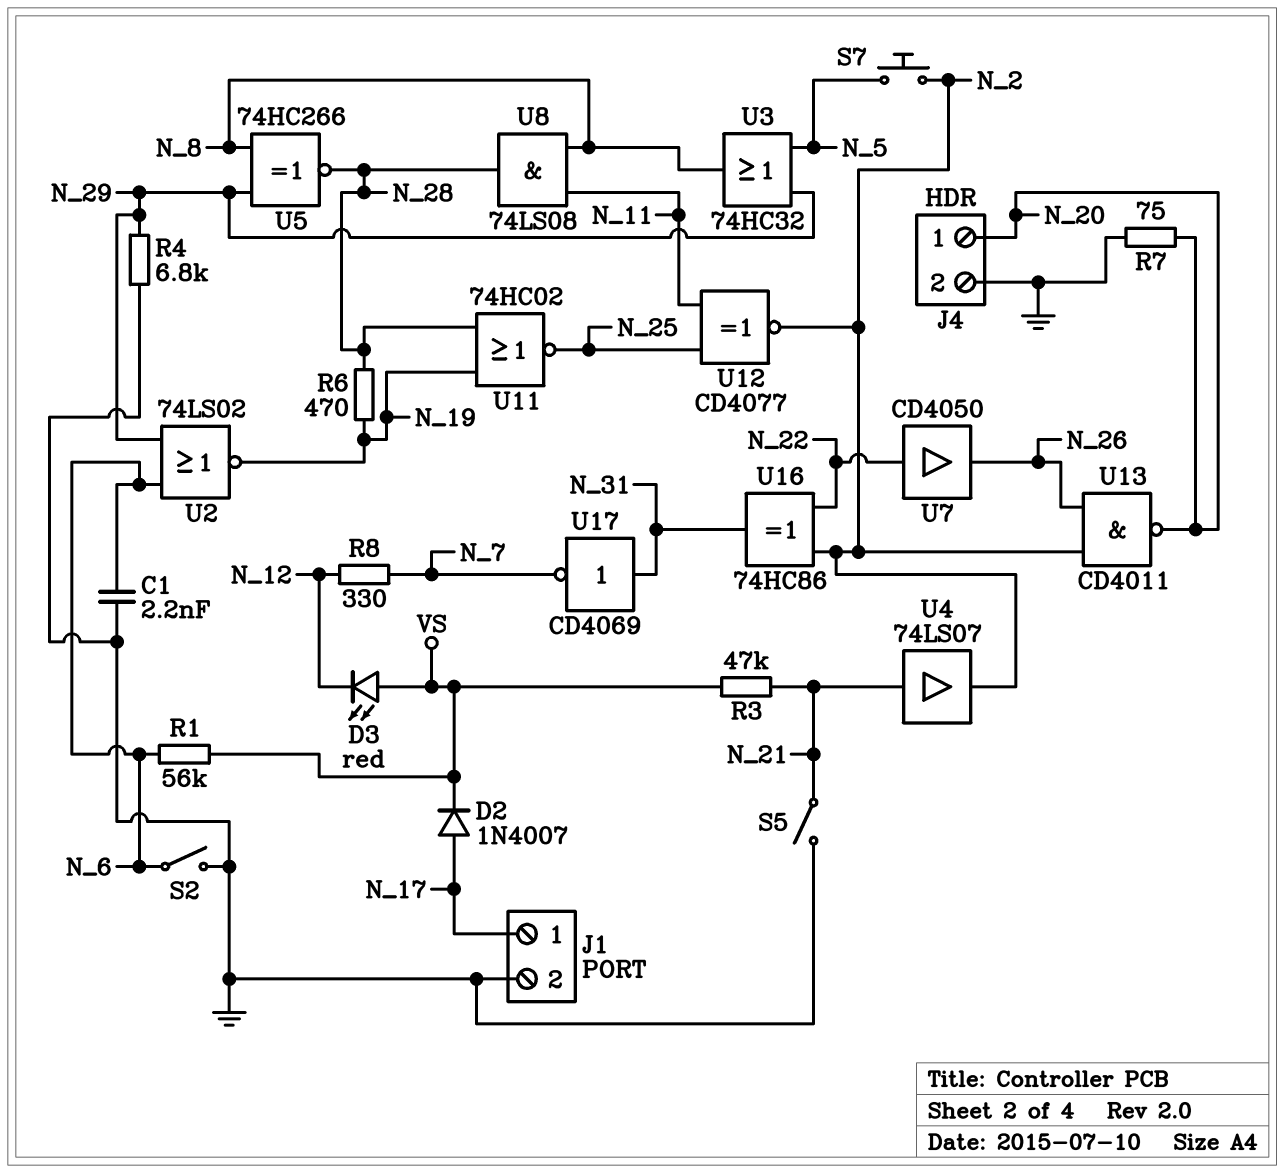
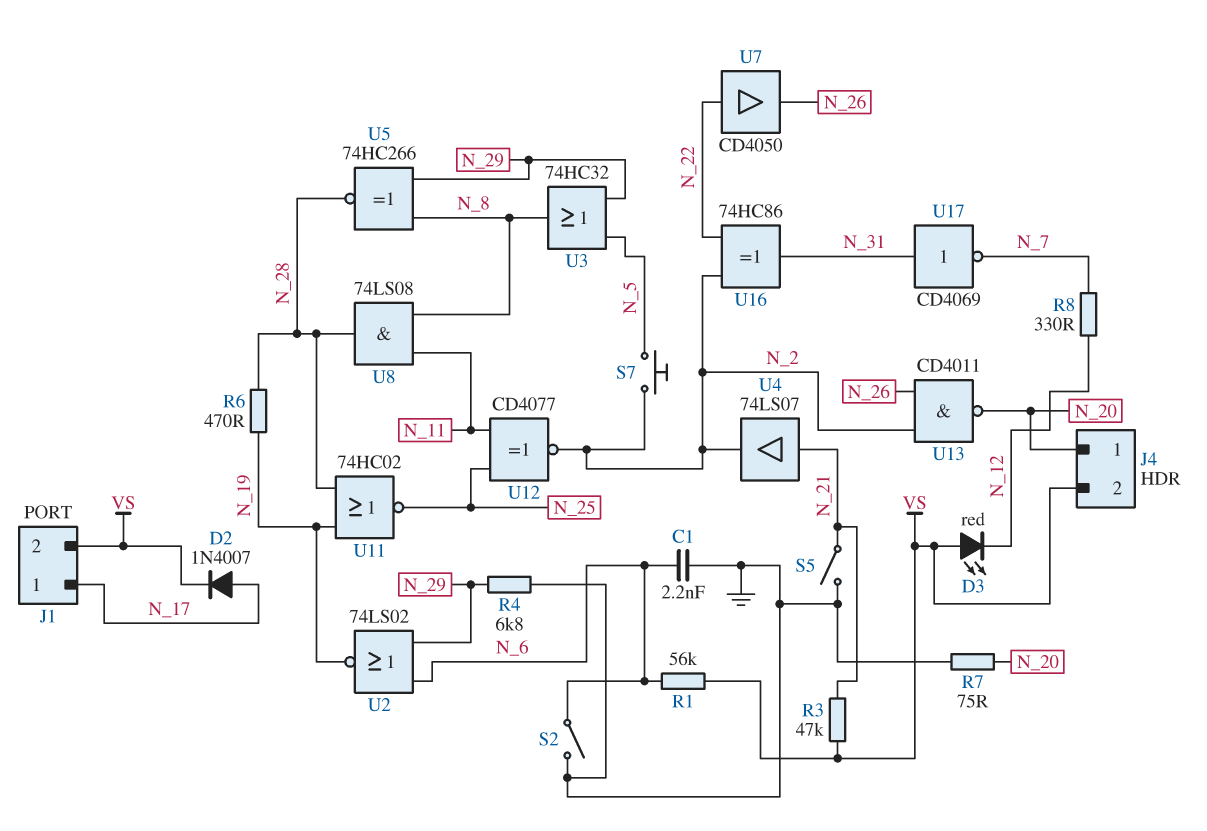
J1 pin 2: GND -> VS
J4 pin 2: GND -> VS

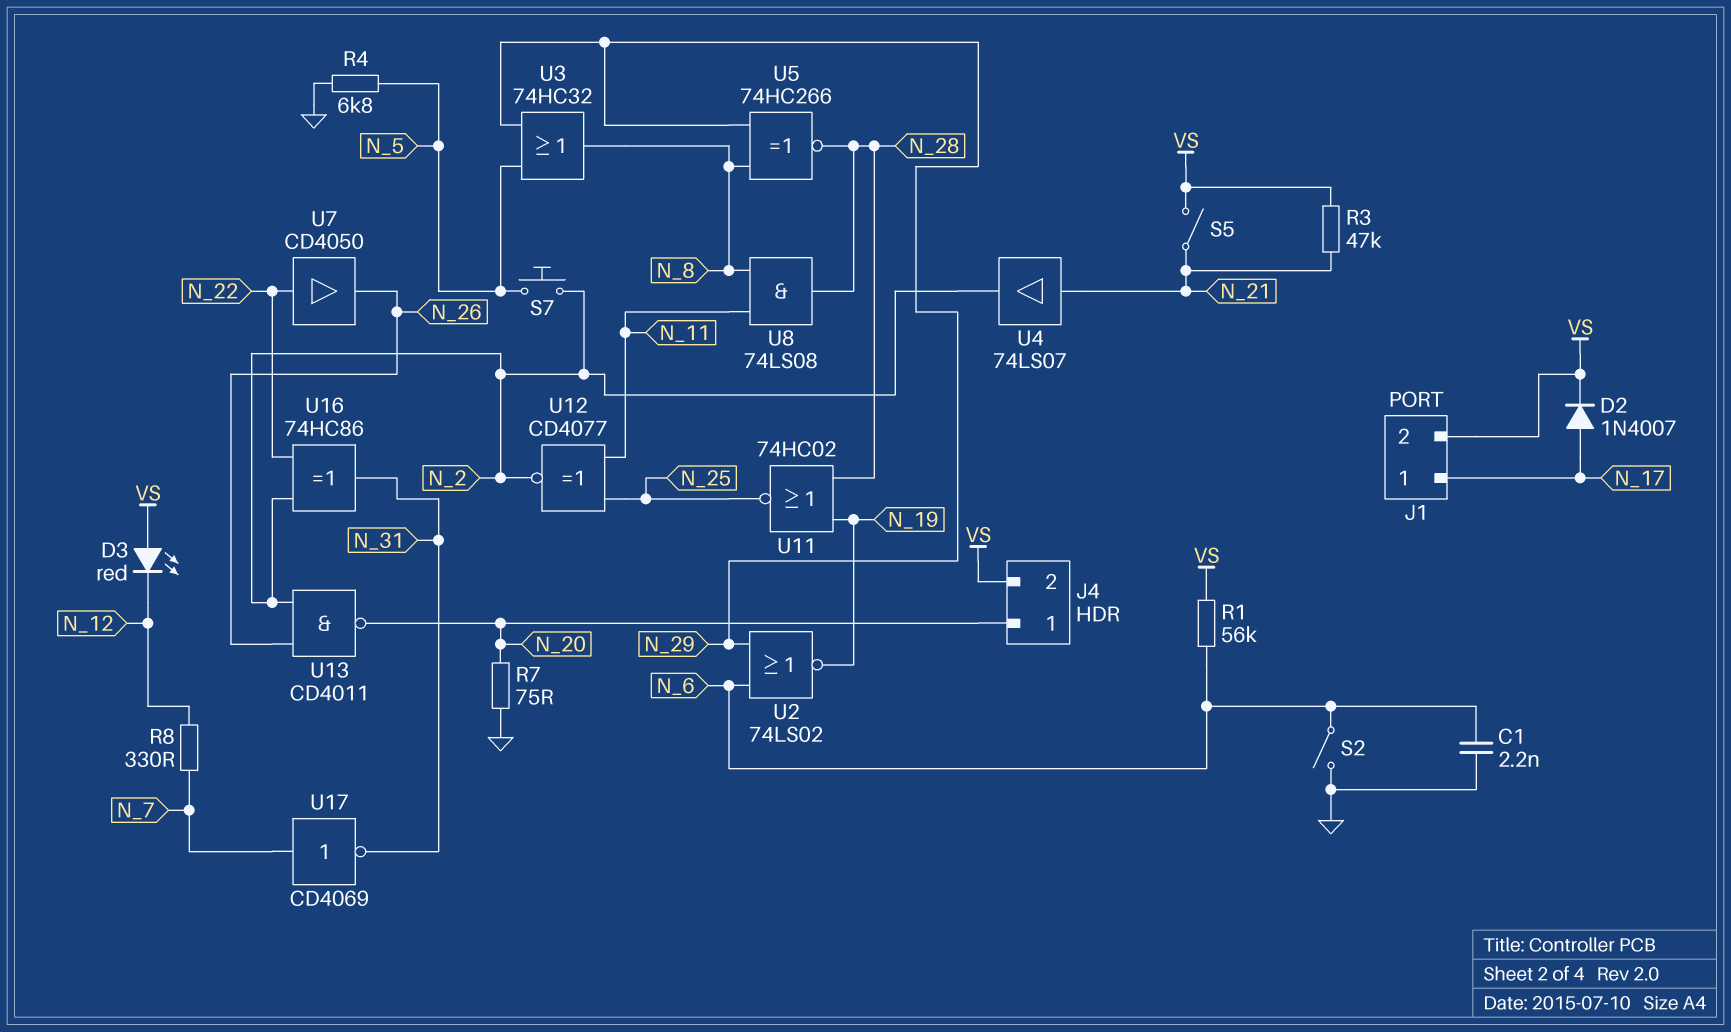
R4: 6.8k (GND, N_29) -> 6.8k (GND, N_5)
R6: 470 (N_19, N_28) -> none
S5: switch (GND, N_21) -> switch (N_21, VS)
U17: NOT CD4069 (in N_31, out N_7) -> NOT CD4069 (in N_7, out N_31)

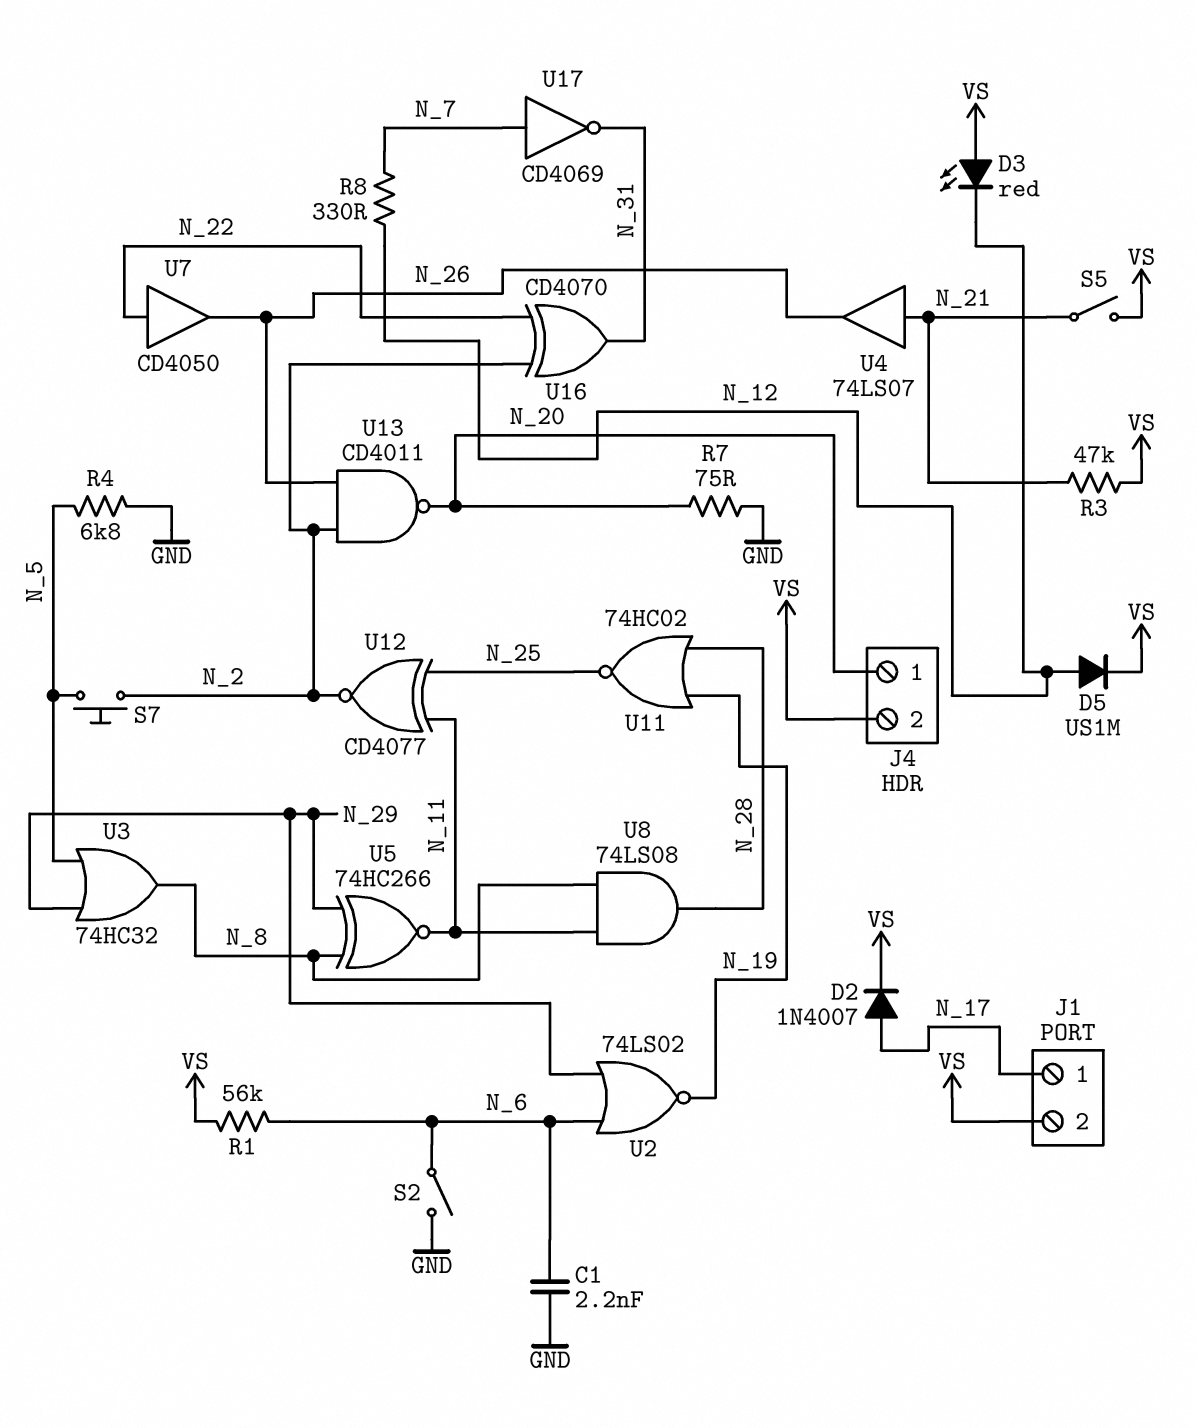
D5: none -> diode US1M (A N_12, K VS)
U4: buffer 74LS07 (in N_21, out N_2) -> buffer 74LS07 (in N_21, out N_26)
U5: XNOR 74HC266 (in N_8, in N_29, out N_28) -> XNOR 74HC266 (in N_8, in N_29, out N_11)
U16: XOR 74HC86 (in N_2, in N_22, out N_31) -> XOR CD4070 (in N_2, in N_22, out N_31)

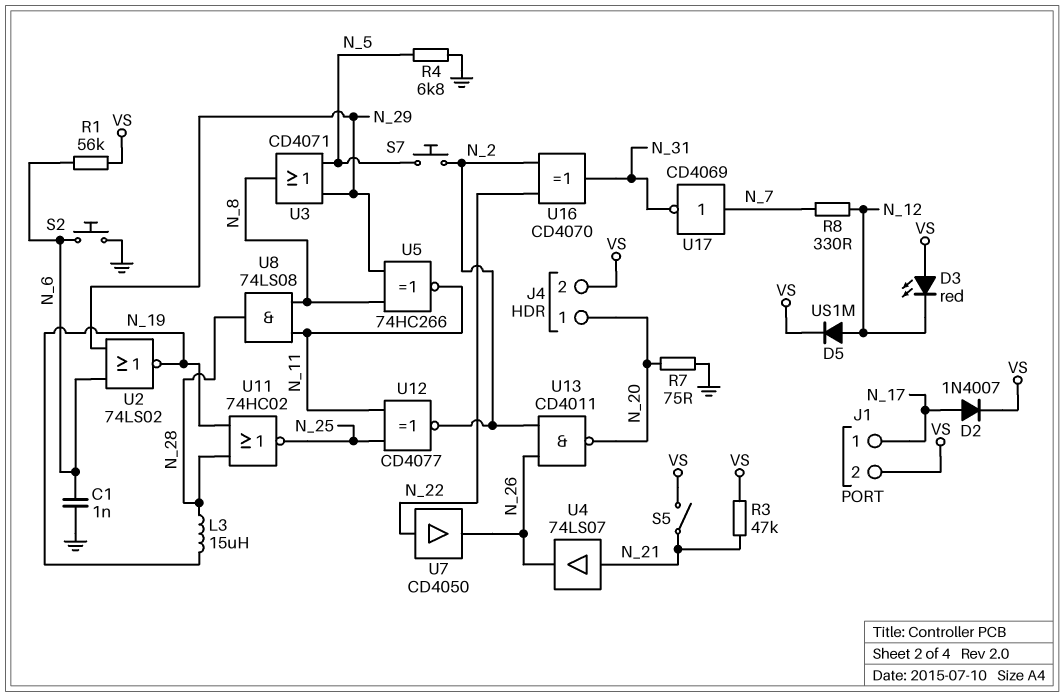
C1: 2.2nF (GND, N_6) -> 1nF (GND, N_6)
L3: none -> 15uH (N_19, N_28)
S2: switch (GND, N_6) -> button (GND, N_6)
U3: OR 74HC32 (in N_5, in N_29, out N_8) -> OR CD4071 (in N_5, in N_29, out N_8)

